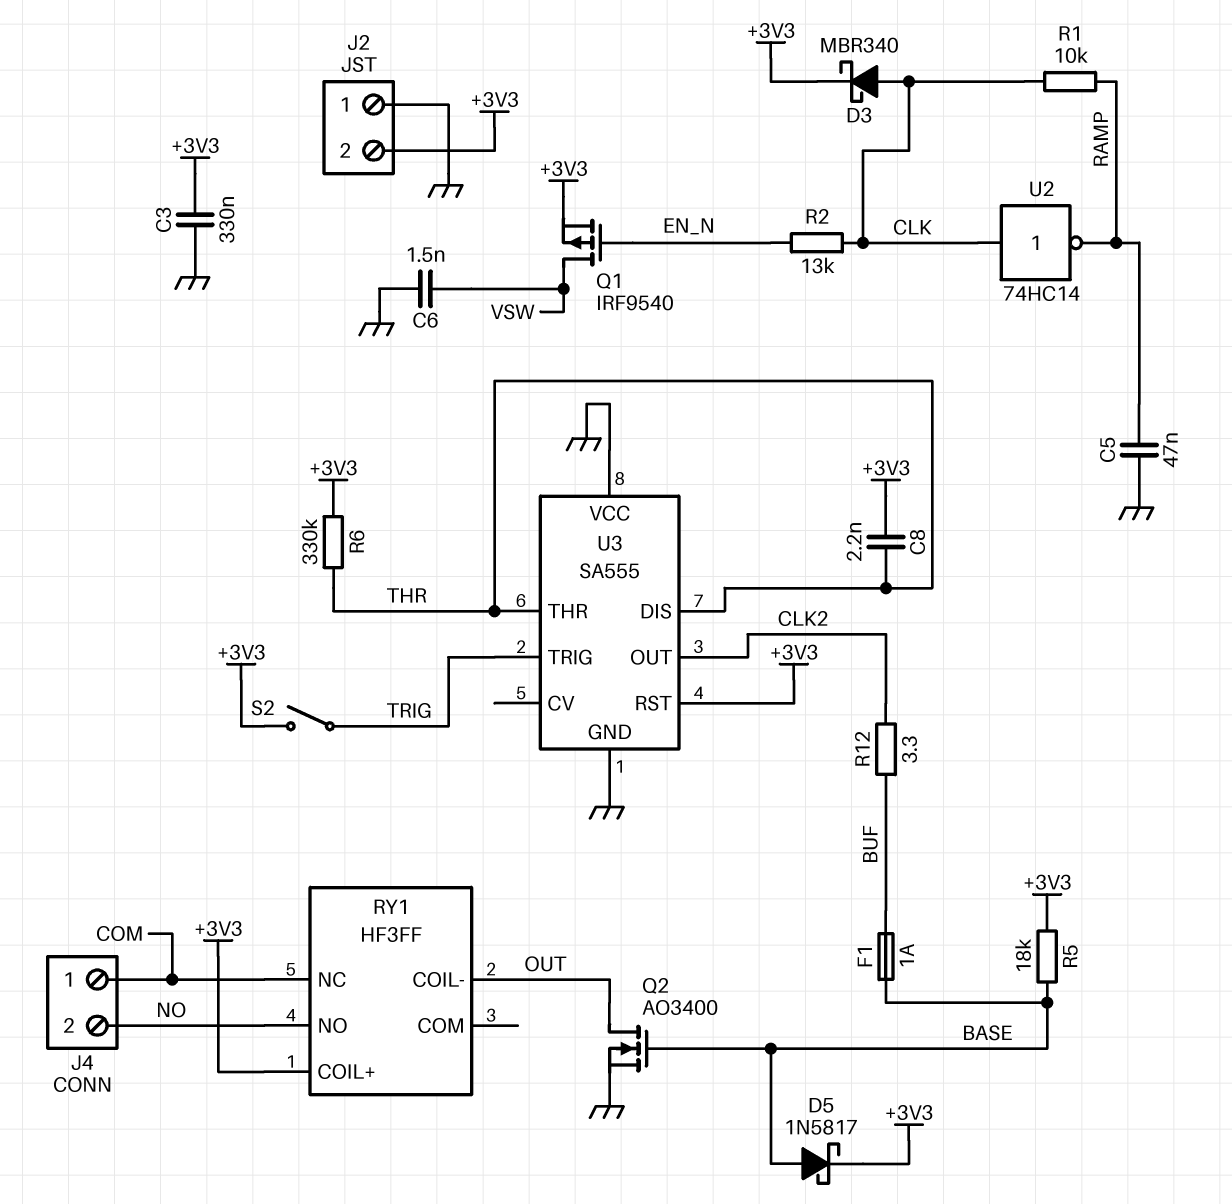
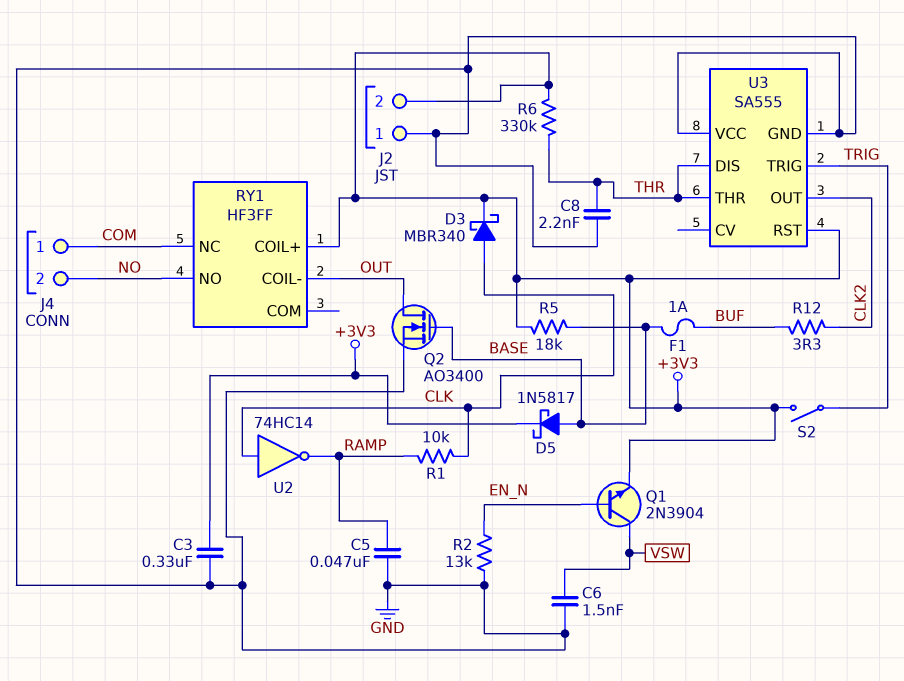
C8: 2.2nF (+3V3, THR) -> 2.2nF (GND, THR)
Q1: PMOS IRF9540 (G EN_N, D VSW, S +3V3) -> NPN 2N3904 (B EN_N, C VSW, E +3V3)
R2: 13k (CLK, EN_N) -> 13k (EN_N, GND)

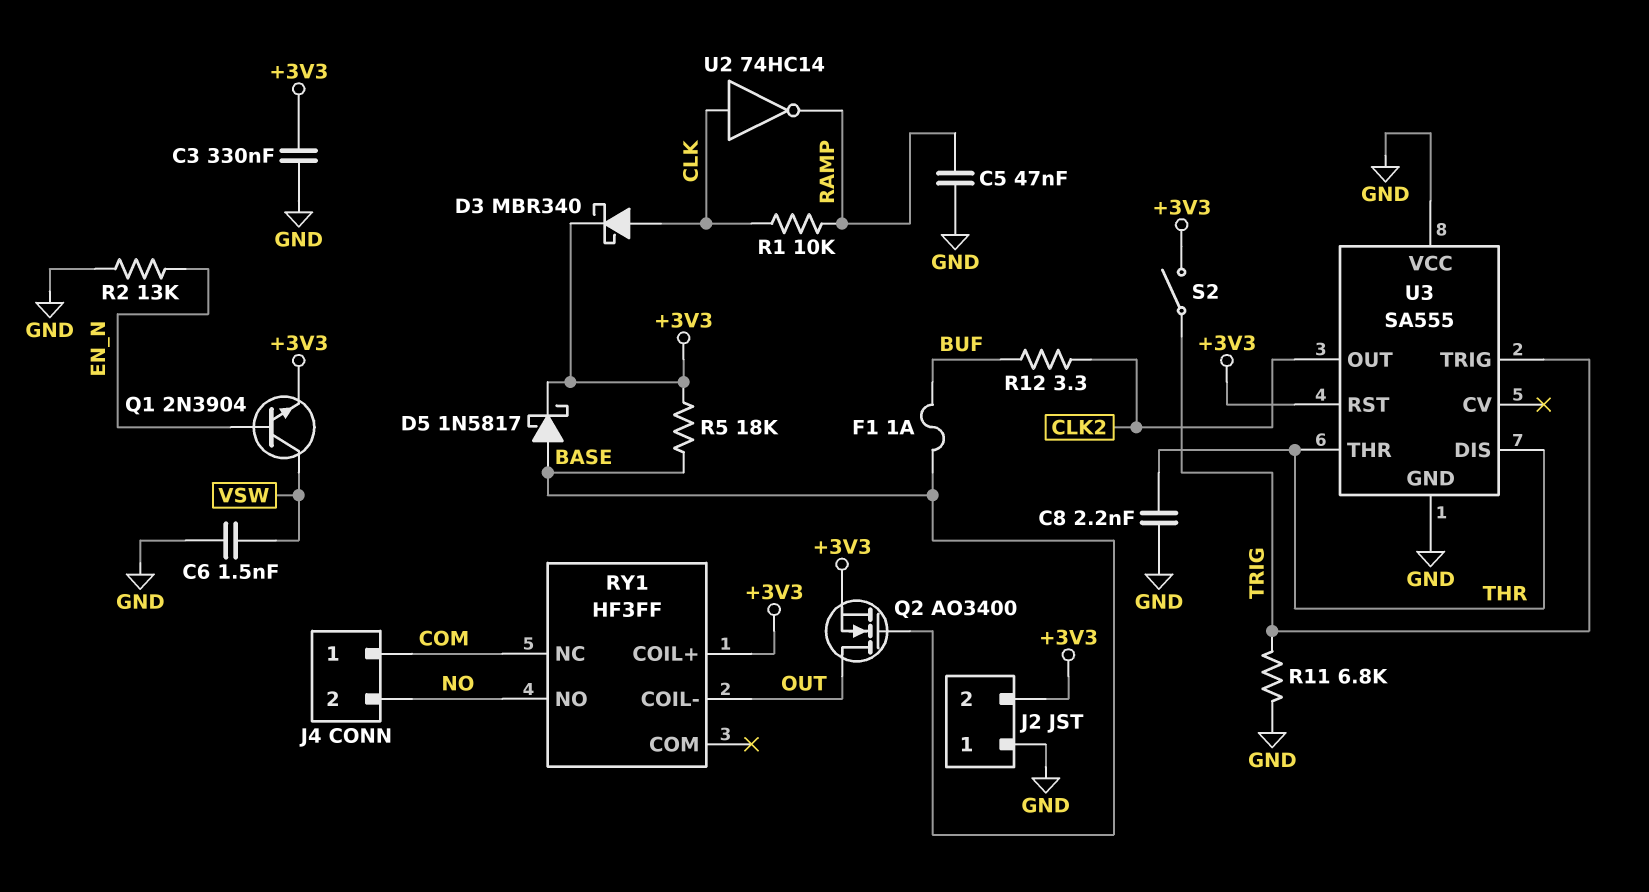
Q2: NMOS AO3400 (G BASE, D OUT, S GND) -> NMOS AO3400 (G BASE, D OUT, S +3V3)
R6: 330k (+3V3, THR) -> none
R11: none -> 6.8k (GND, TRIG)

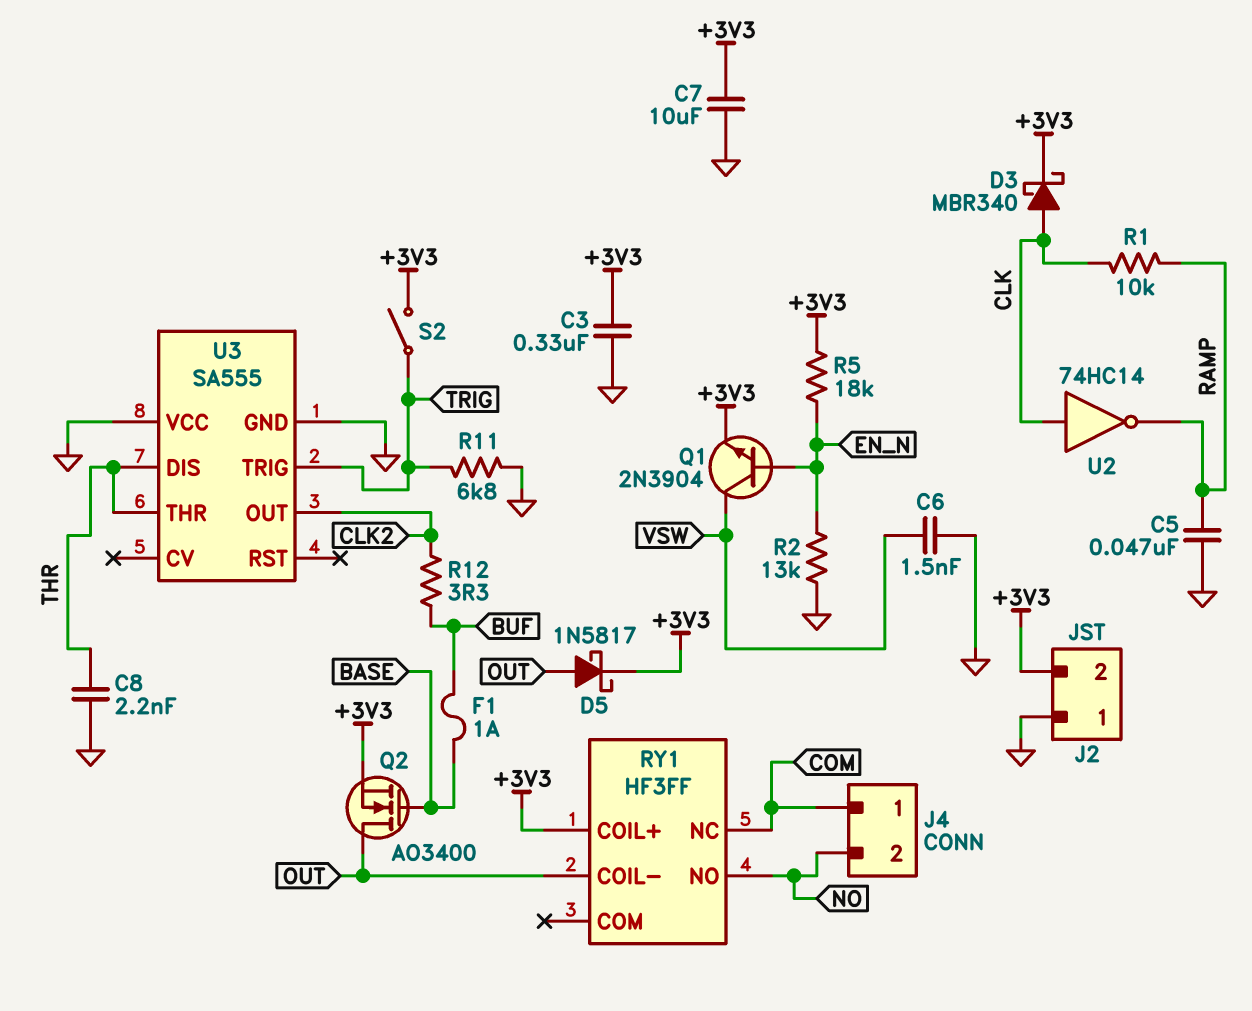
C7: none -> 10uF (+3V3, GND)
D5: schottky 1N5817 (A BASE, K +3V3) -> schottky 1N5817 (A OUT, K +3V3)
R5: 18k (+3V3, BASE) -> 18k (+3V3, EN_N)
U3 pin RST: +3V3 -> none

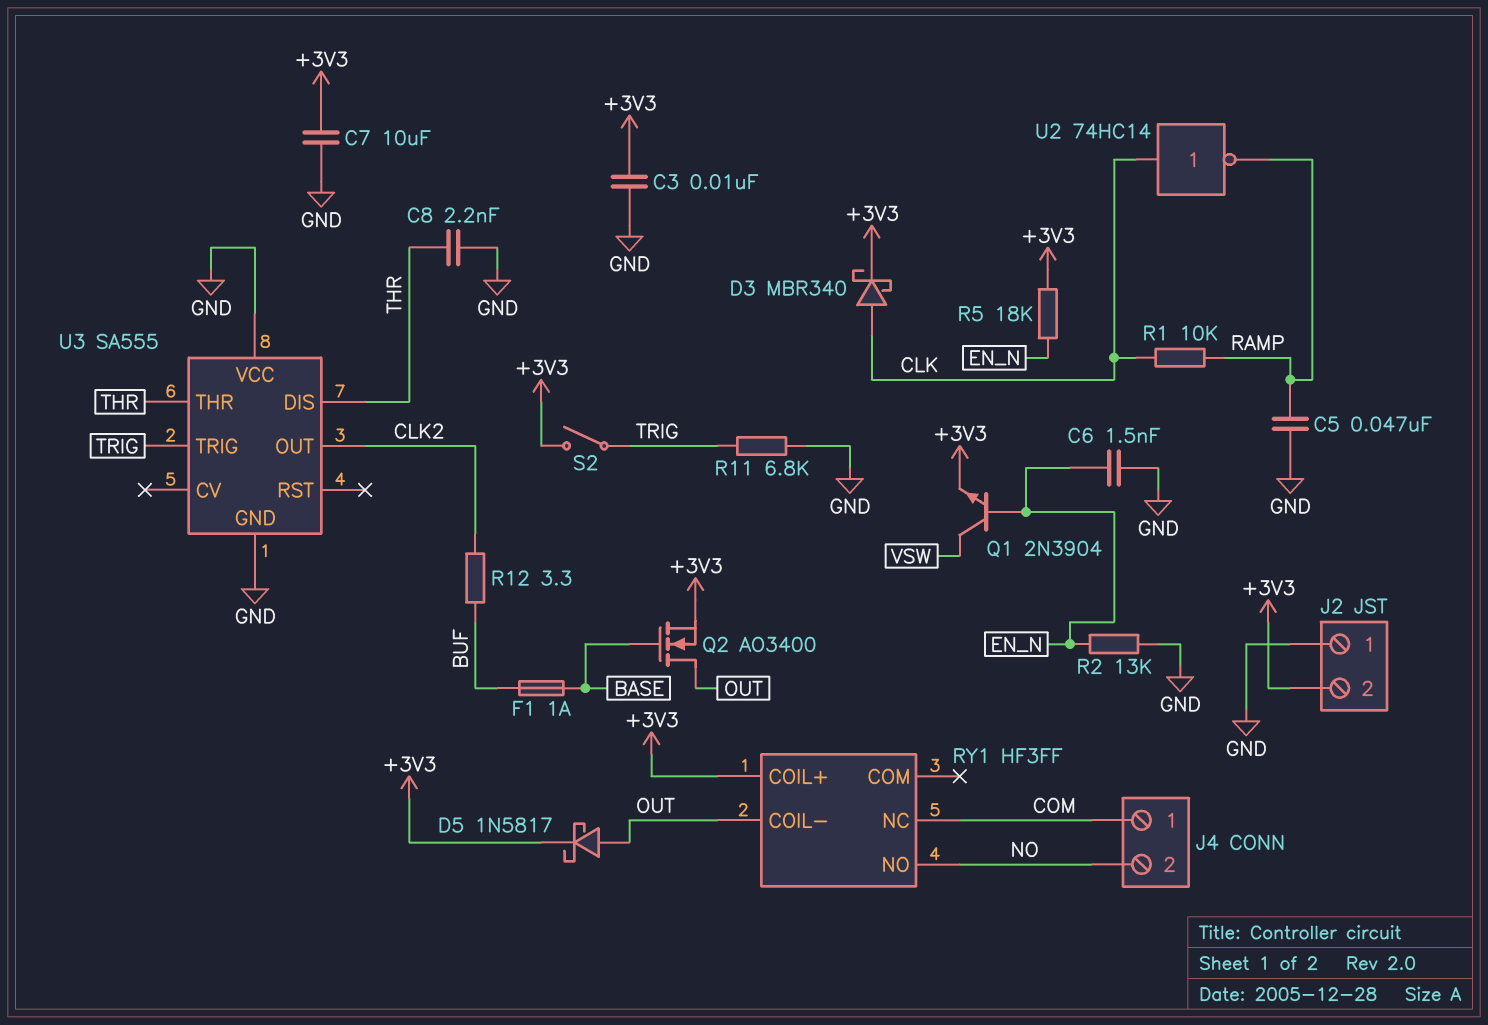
C3: 330nF (+3V3, GND) -> 10nF (+3V3, GND)
C6: 1.5nF (GND, VSW) -> 1.5nF (EN_N, GND)

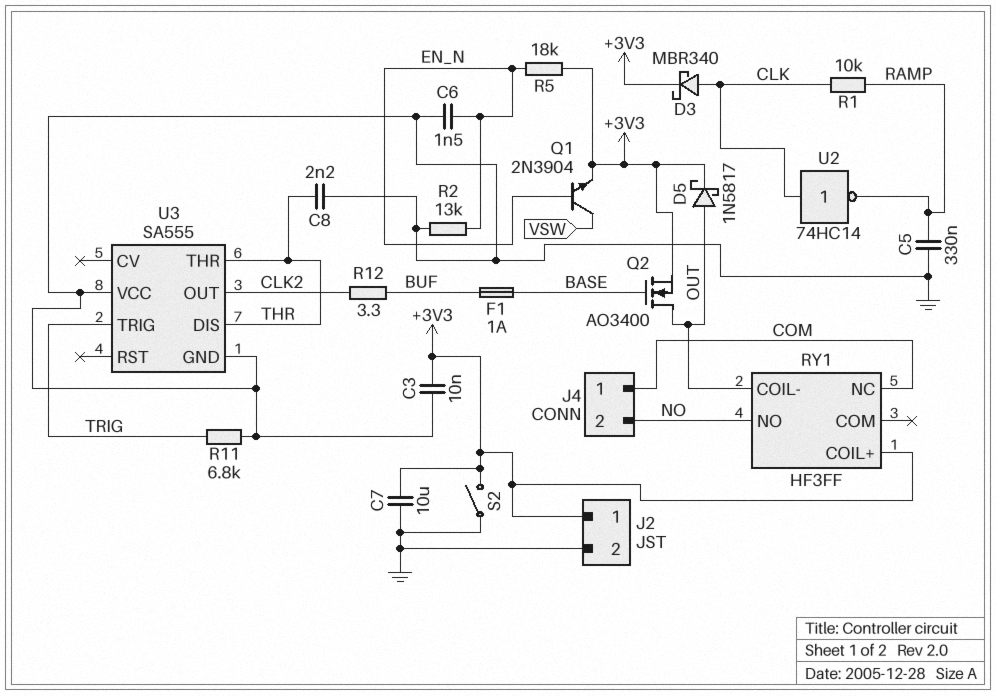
C5: 47nF (GND, RAMP) -> 330nF (GND, RAMP)
J2 pin 1: GND -> +3V3
J2 pin 2: +3V3 -> GND
S2: switch (+3V3, TRIG) -> switch (+3V3, GND)

